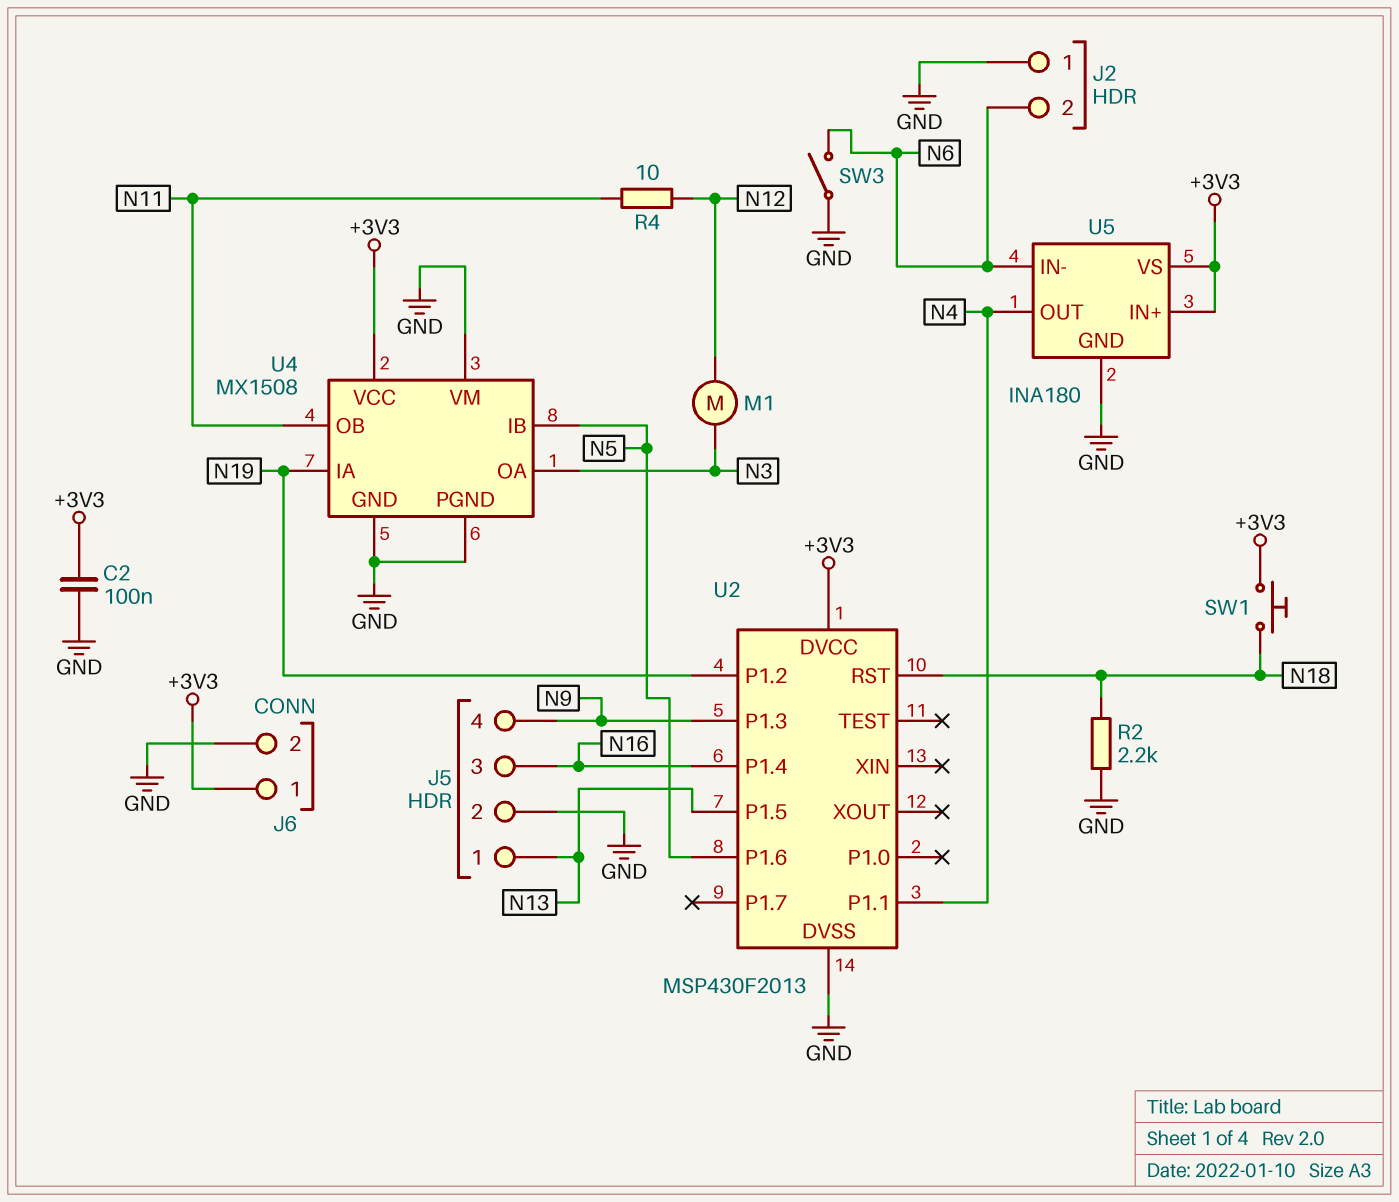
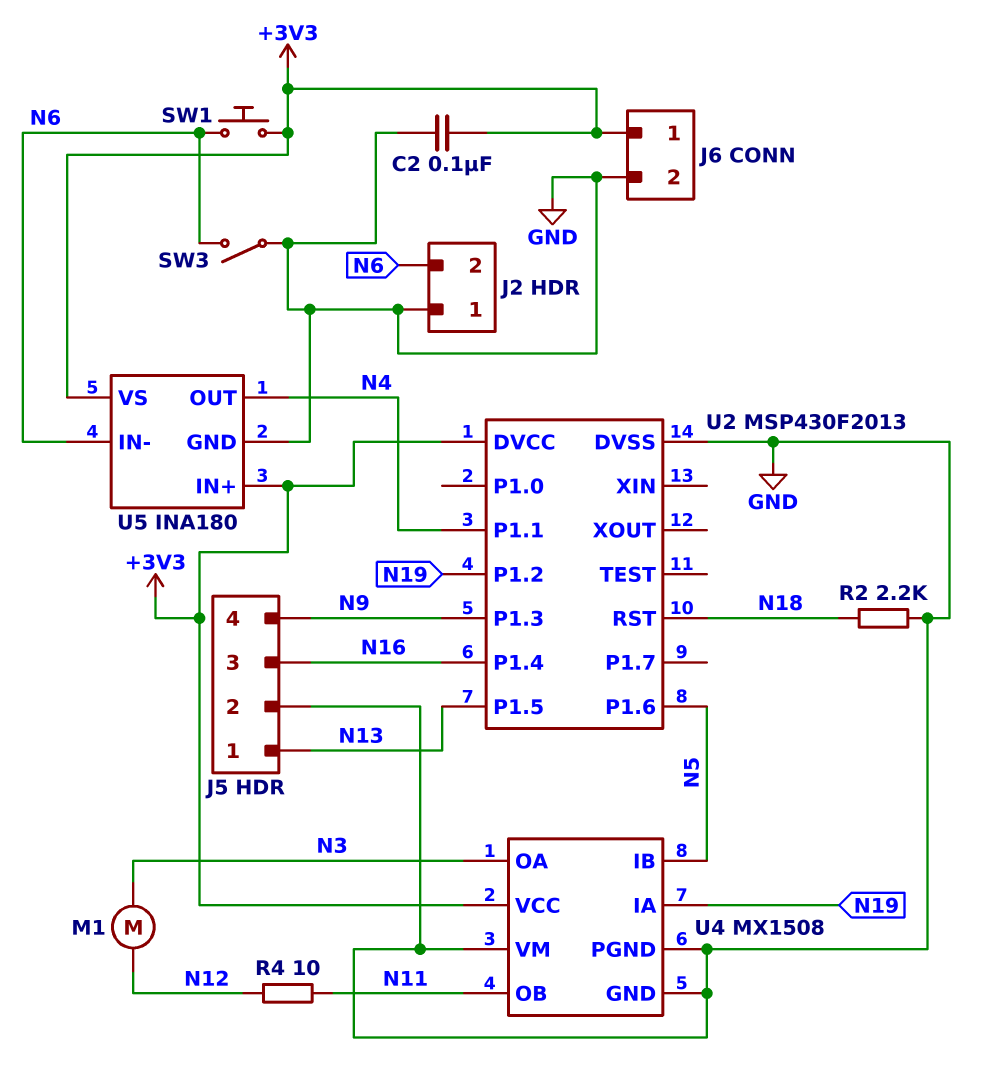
SW1: button (+3V3, N18) -> button (+3V3, N6)

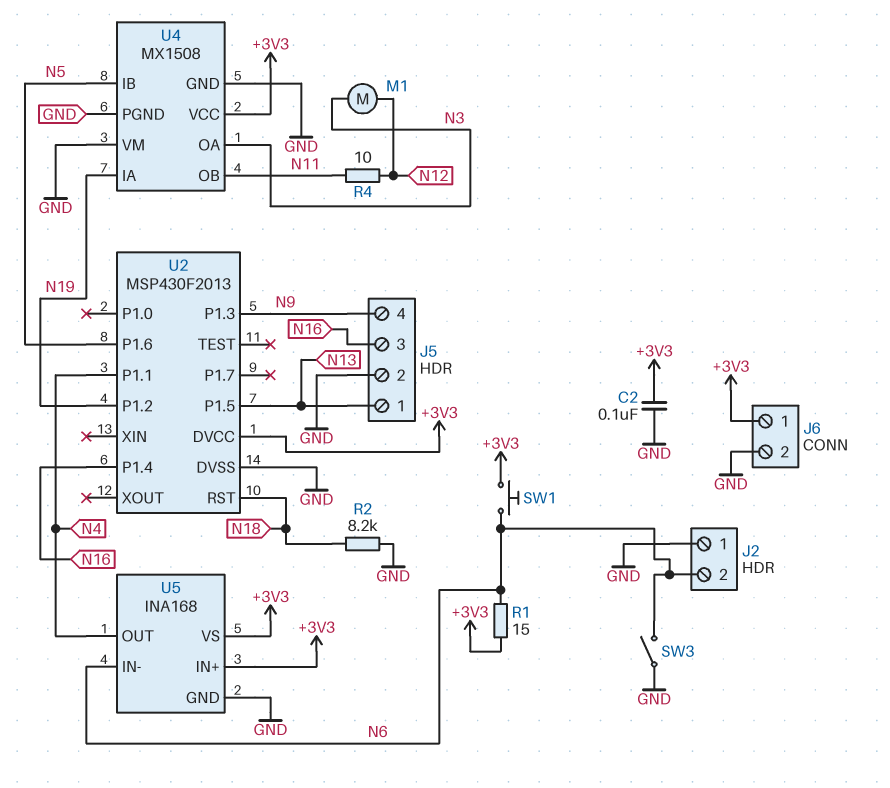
R1: none -> 15 (+3V3, N6)
R2: 2.2k (GND, N18) -> 8.2k (GND, N18)
U5: INA180 -> INA168

